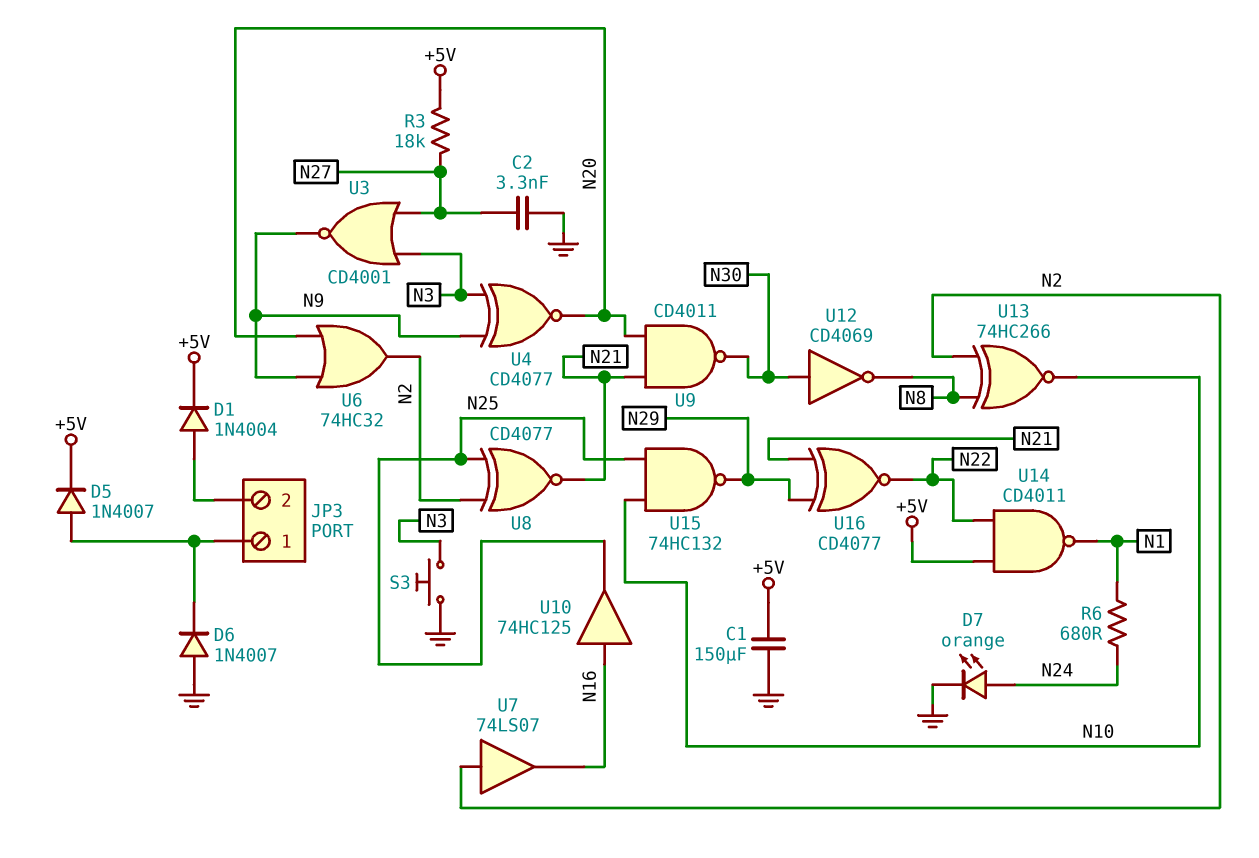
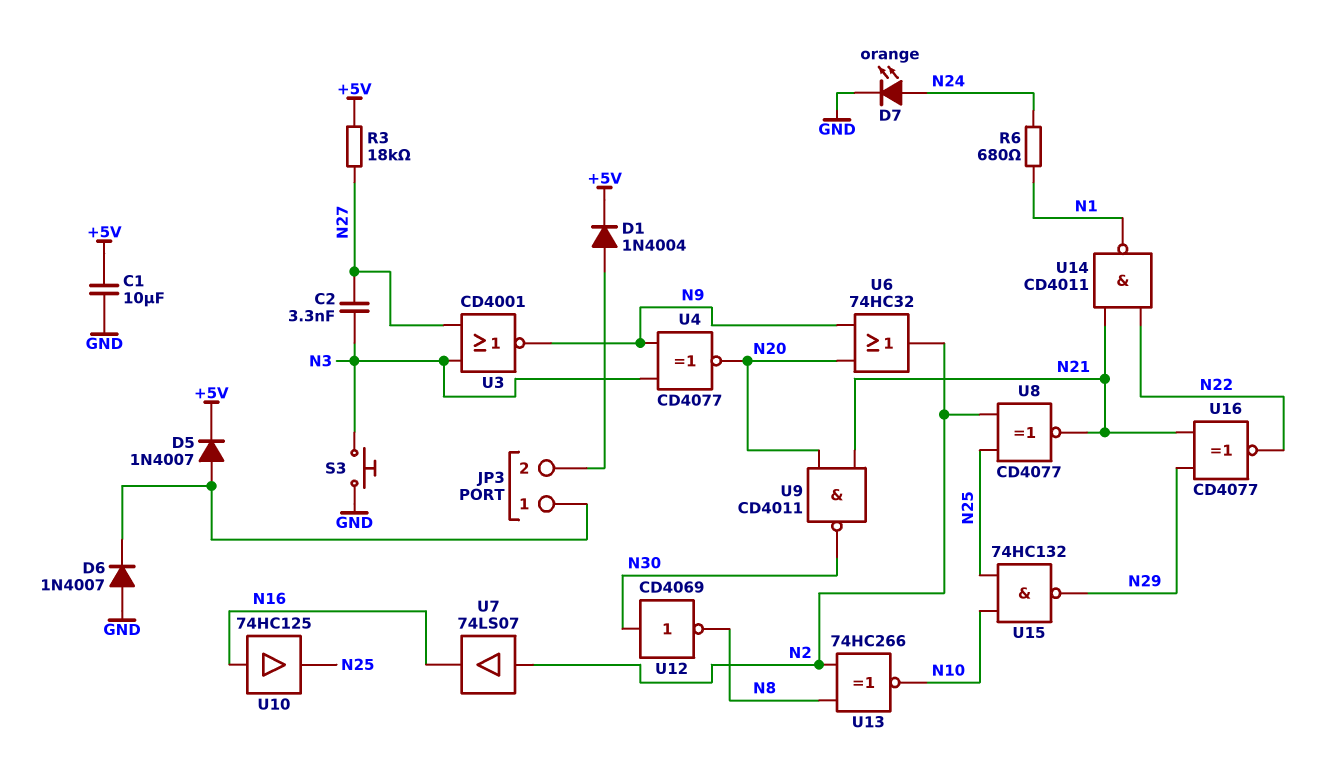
C1: 150uF (+5V, GND) -> 10uF (+5V, GND)
C2: 3.3nF (GND, N27) -> 3.3nF (N3, N27)
U14: NAND CD4011 (in +5V, in N22, out N1) -> NAND CD4011 (in N21, in N22, out N1)

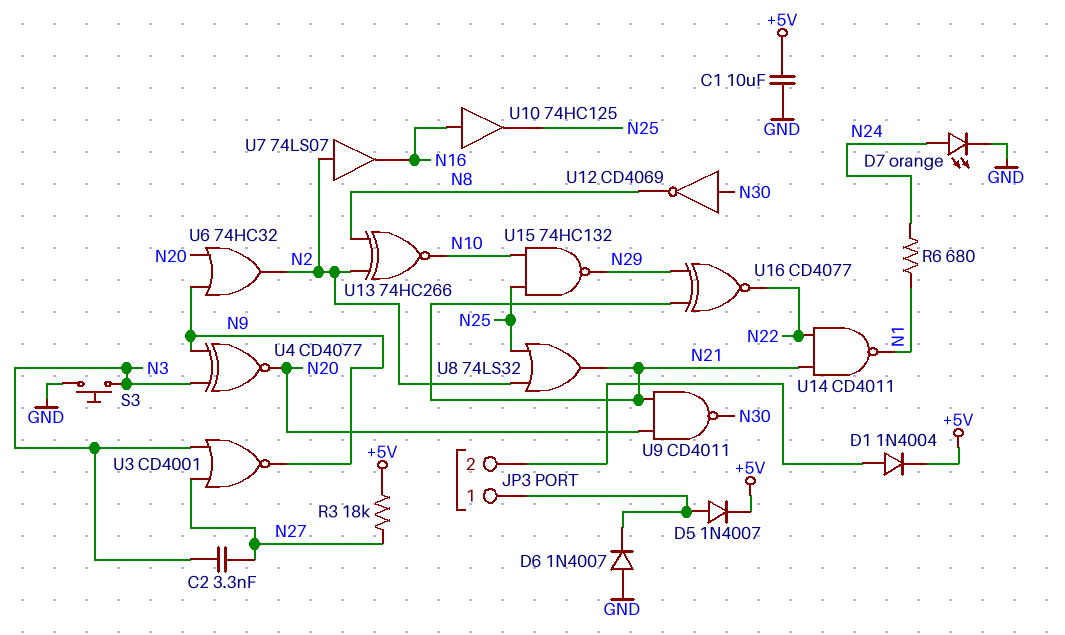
U8: XNOR CD4077 (in N2, in N25, out N21) -> OR 74LS32 (in N2, in N25, out N21)

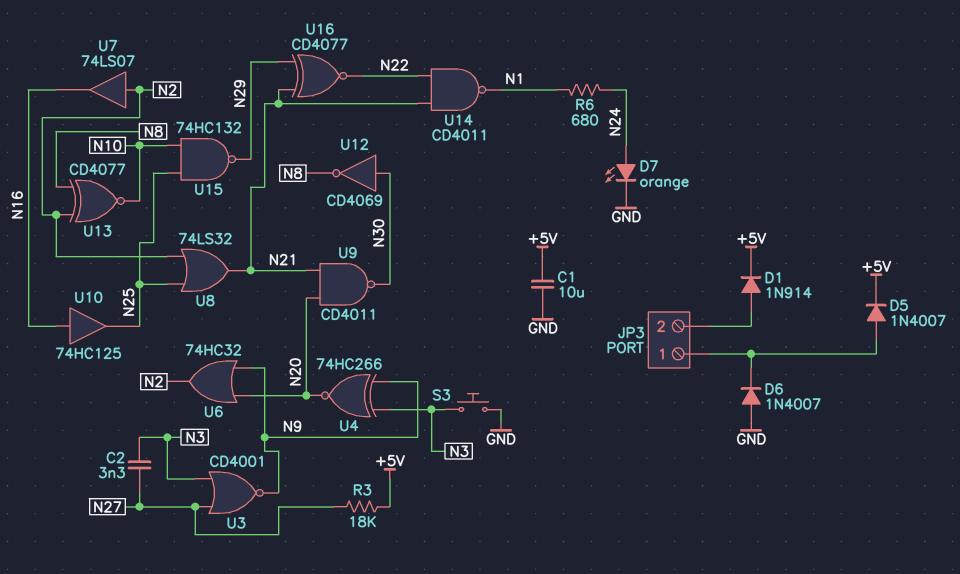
D1: diode 1N4004 (A JP3/2, K +5V) -> diode 1N914 (A JP3/2, K +5V)
U4: XNOR CD4077 (in N3, in N9, out N20) -> XNOR 74HC266 (in N3, in N9, out N20)
U13: XNOR 74HC266 (in N2, in N8, out N10) -> XNOR CD4077 (in N2, in N8, out N10)

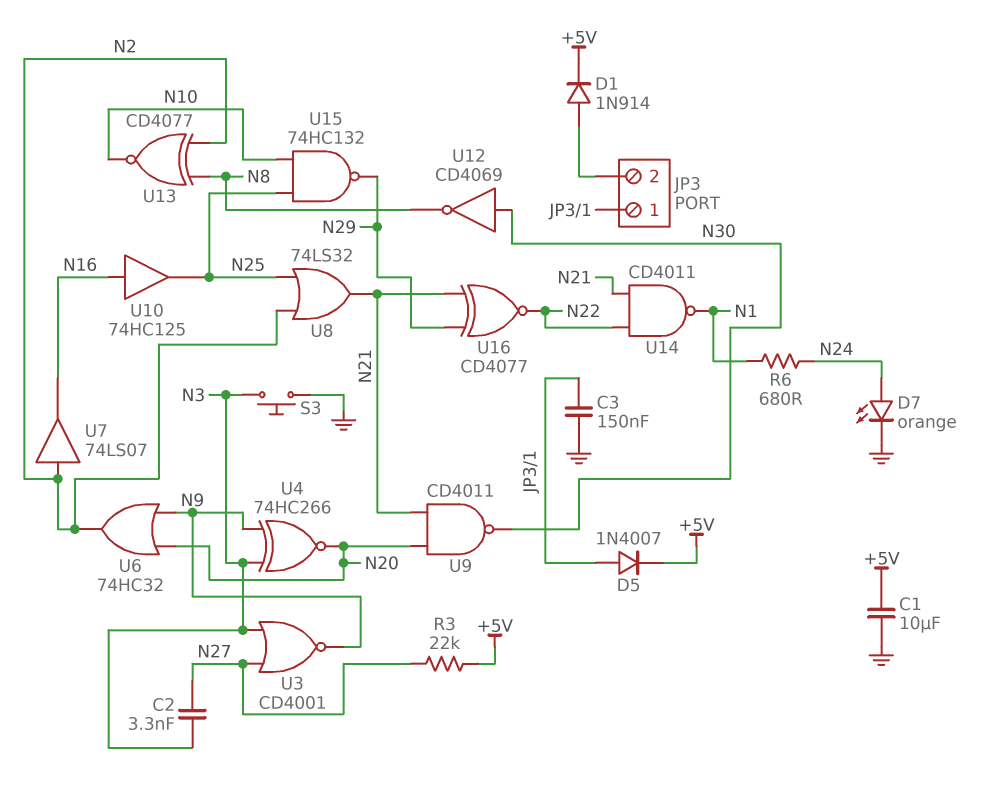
C3: none -> 150nF (GND, JP3/1)
D6: diode 1N4007 (A GND, K JP3/1) -> none
R3: 18k (+5V, N27) -> 22k (+5V, N27)

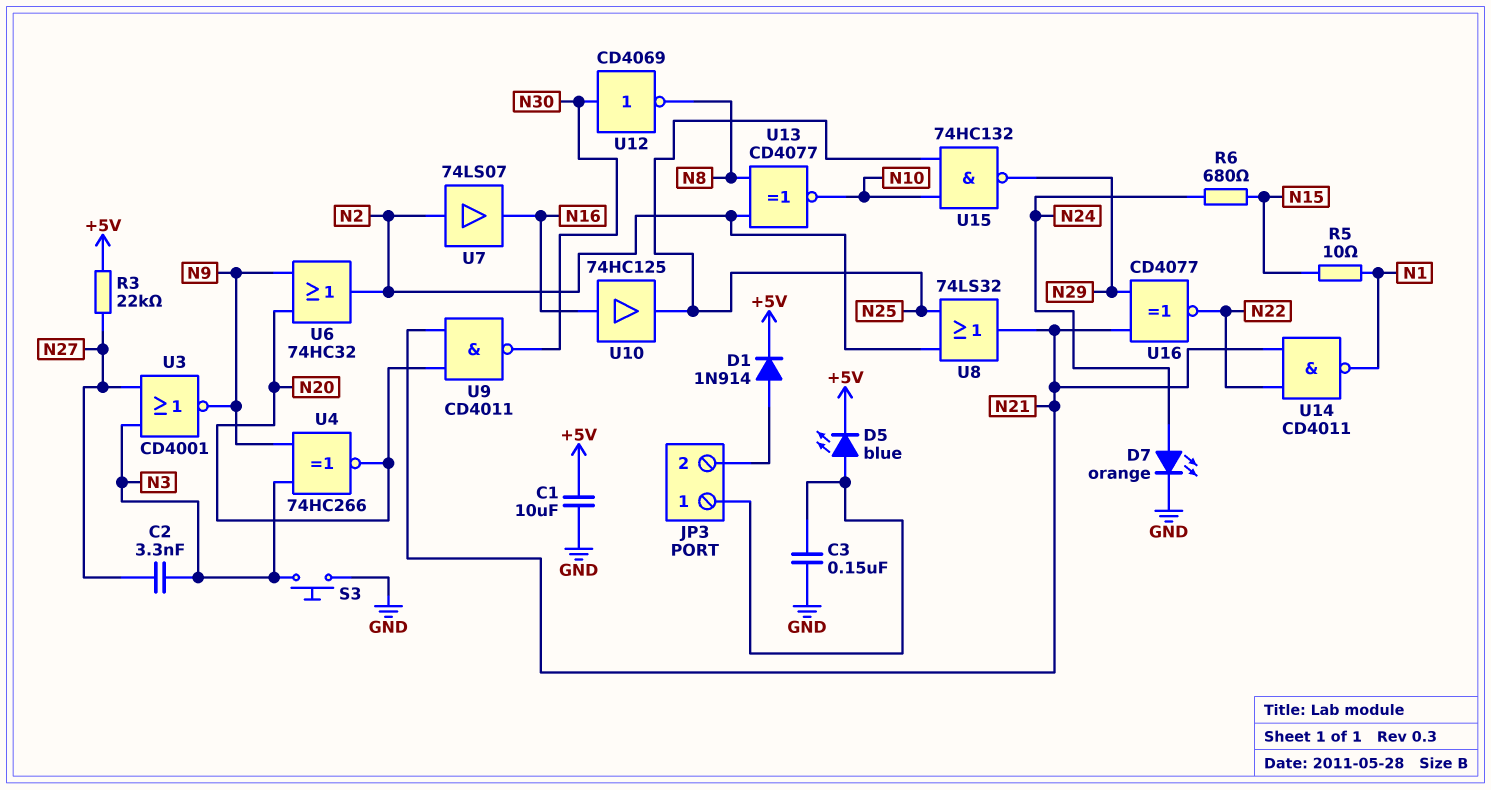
D5: diode 1N4007 (A JP3/1, K +5V) -> LED blue (A JP3/1, K +5V)
R5: none -> 10 (N1, N15)
R6: 680 (N1, N24) -> 680 (N15, N24)

